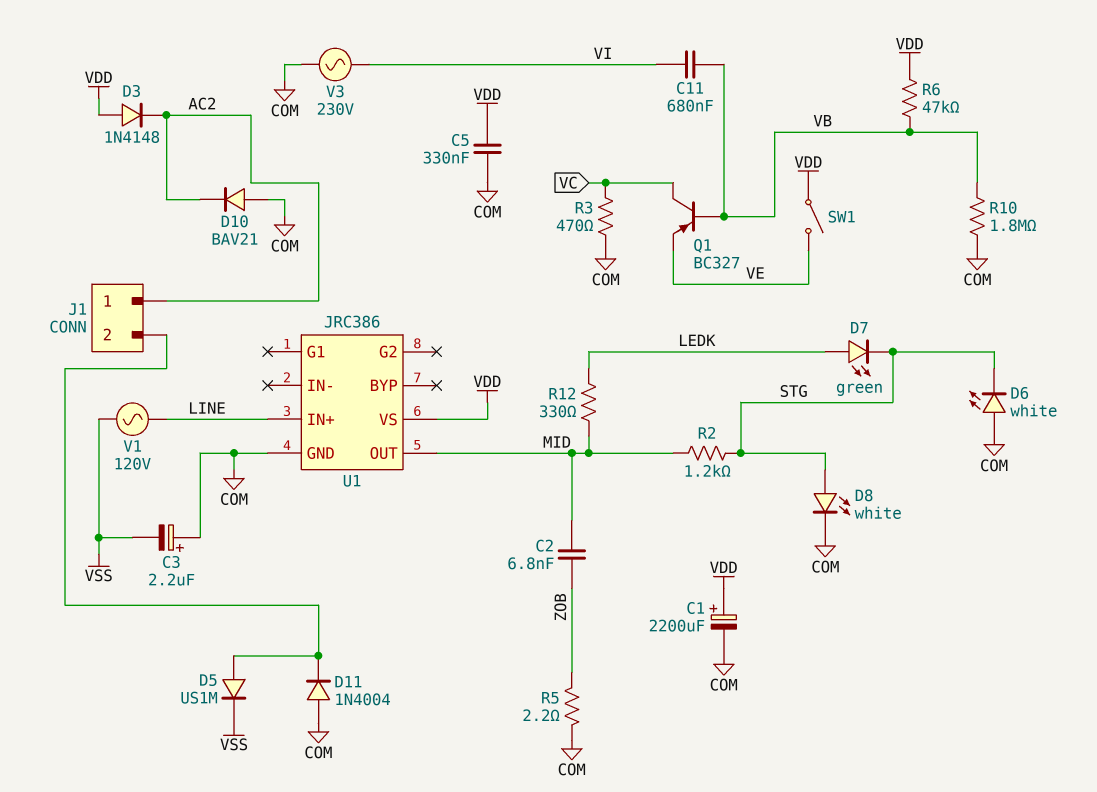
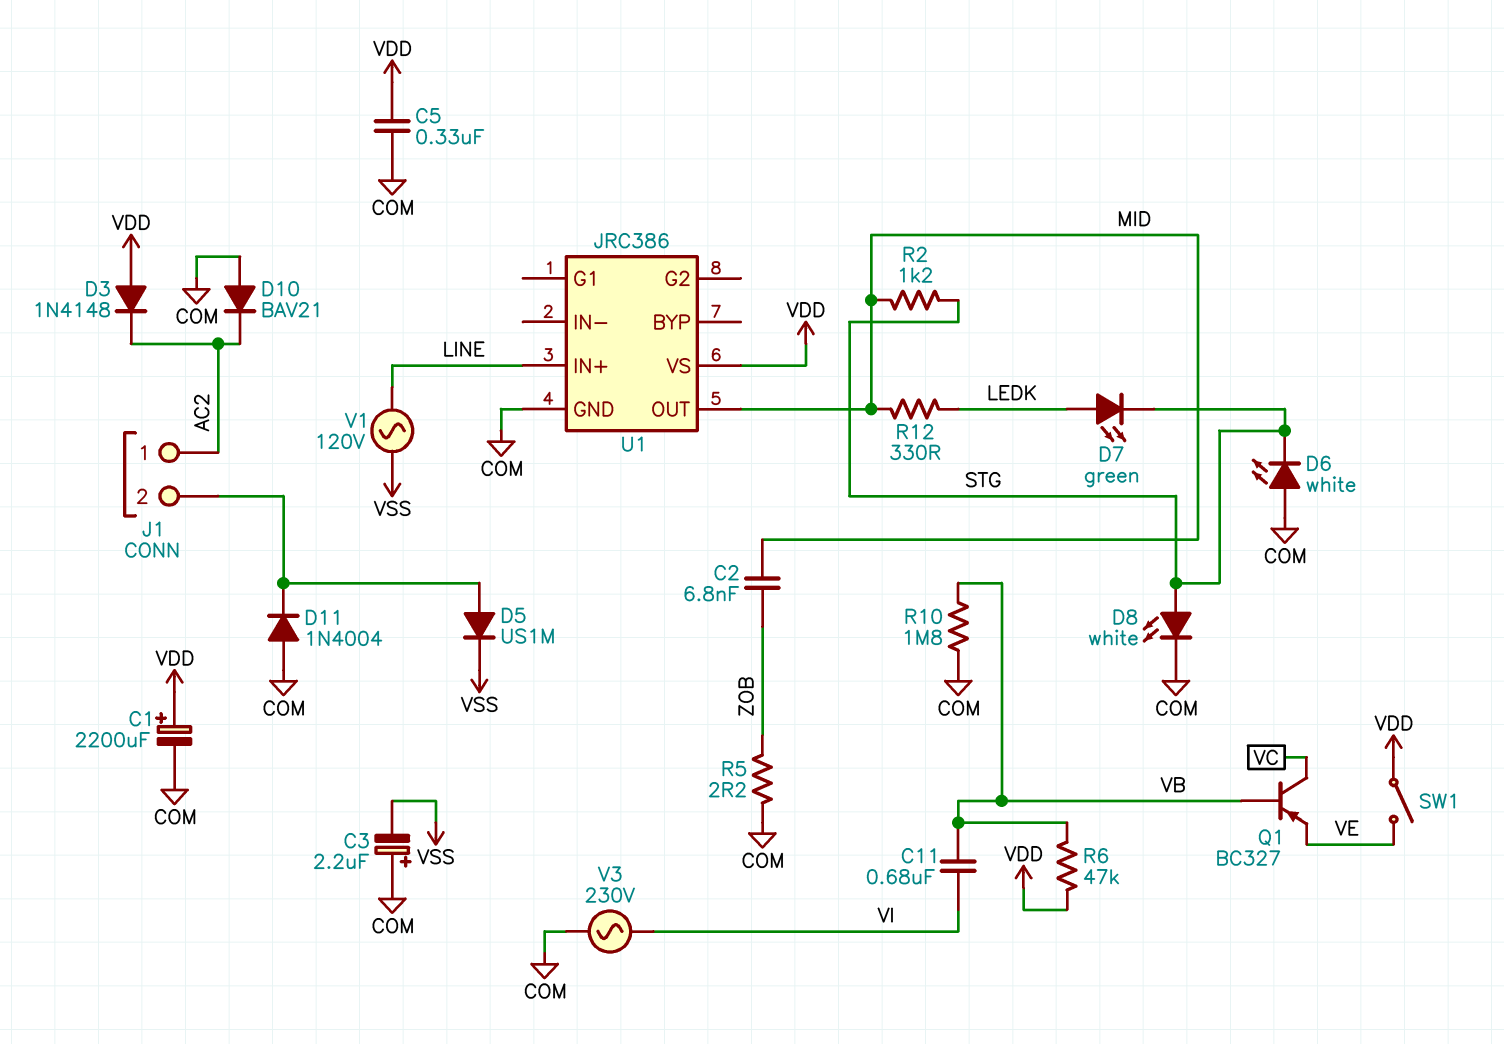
R3: 470 (COM, VC) -> none

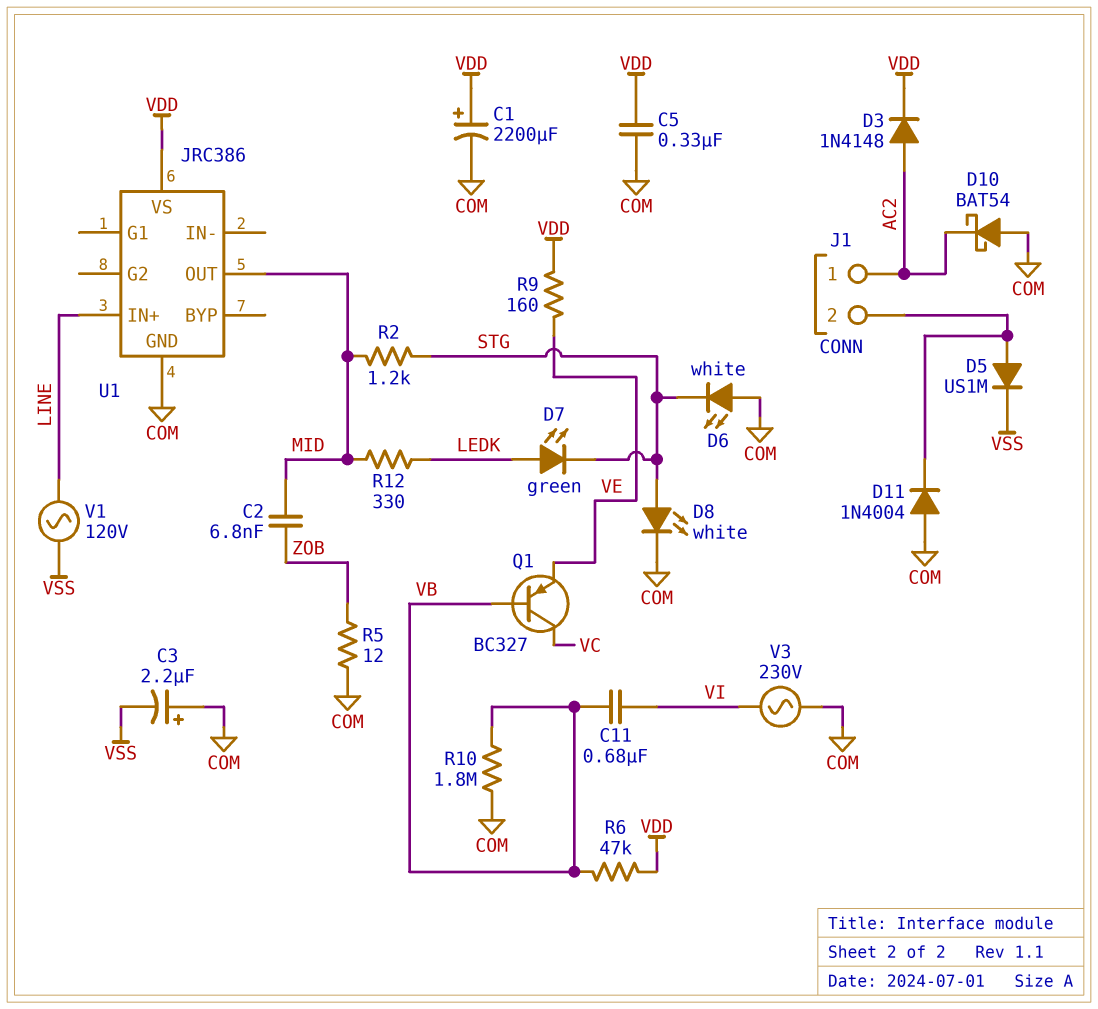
D3: diode 1N4148 (A VDD, K AC2) -> diode 1N4148 (A AC2, K VDD)
D10: diode BAV21 (A COM, K AC2) -> schottky BAT54 (A COM, K AC2)
R5: 2.2 (COM, ZOB) -> 12 (COM, ZOB)
R9: none -> 160 (VDD, VE)
SW1: switch (VDD, VE) -> none

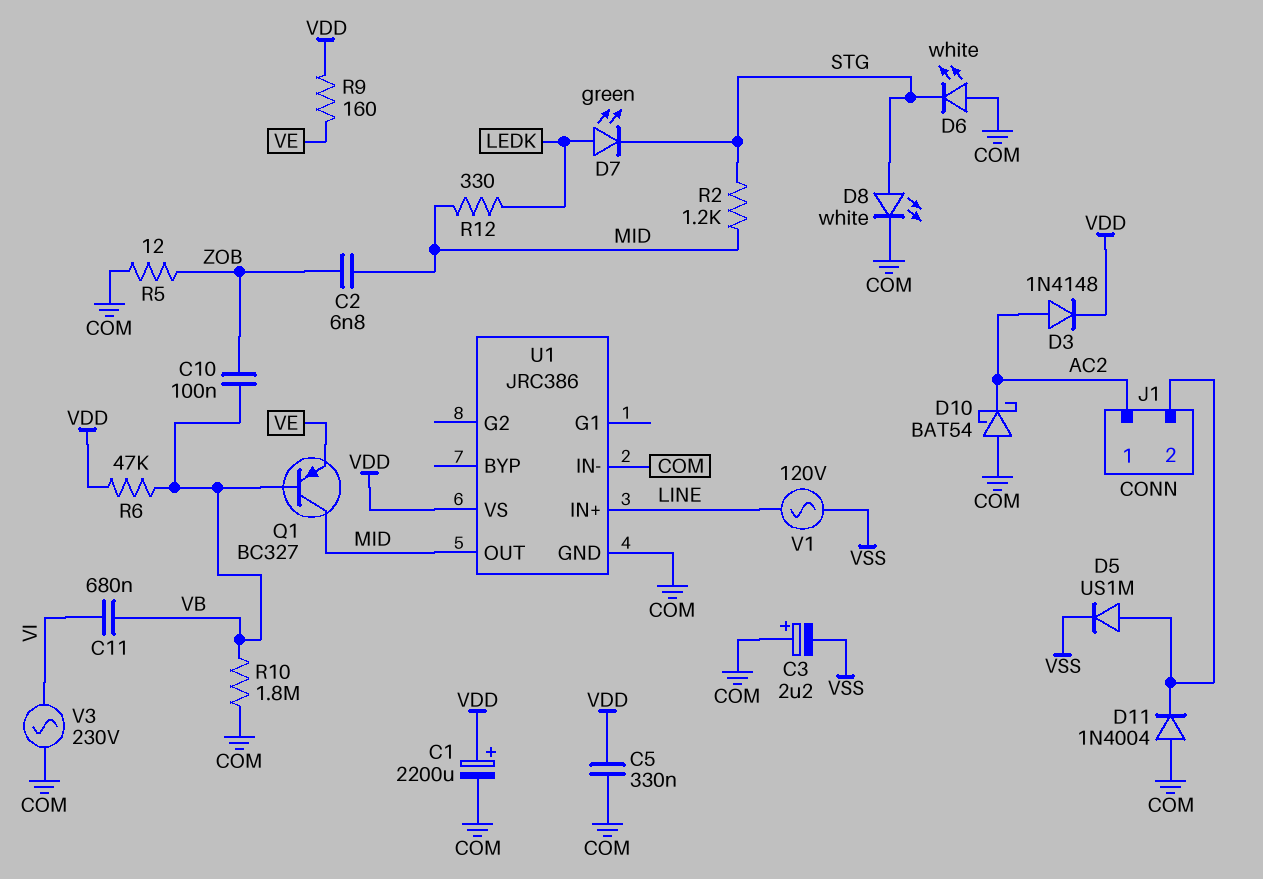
C10: none -> 100nF (VB, ZOB)
Q1: PNP BC327 (B VB, C VC, E VE) -> PNP BC327 (B VB, C MID, E VE)
U1 pin IN-: none -> COM

